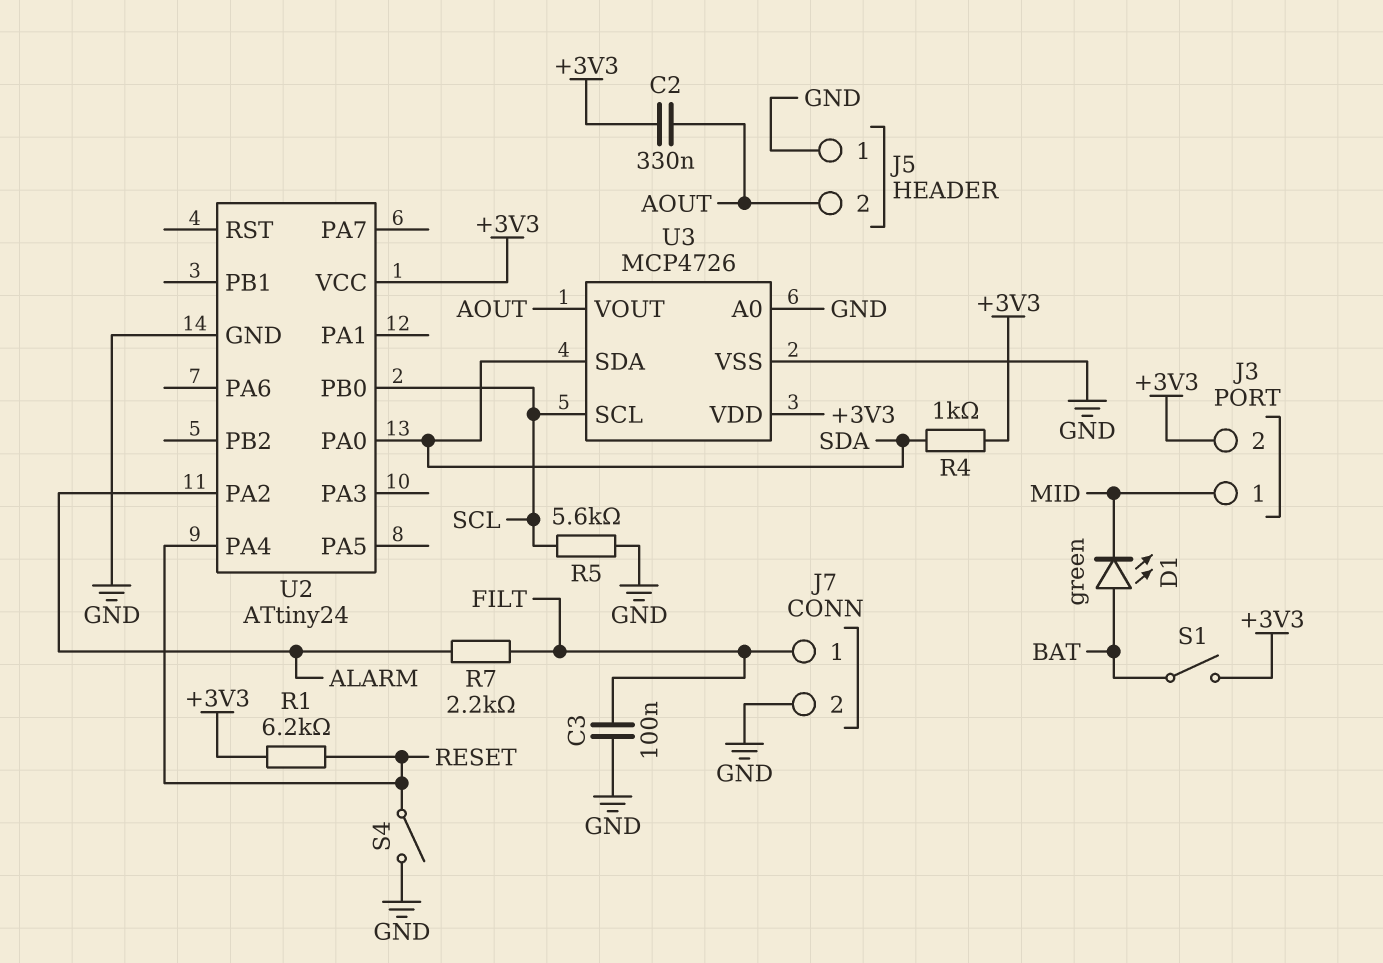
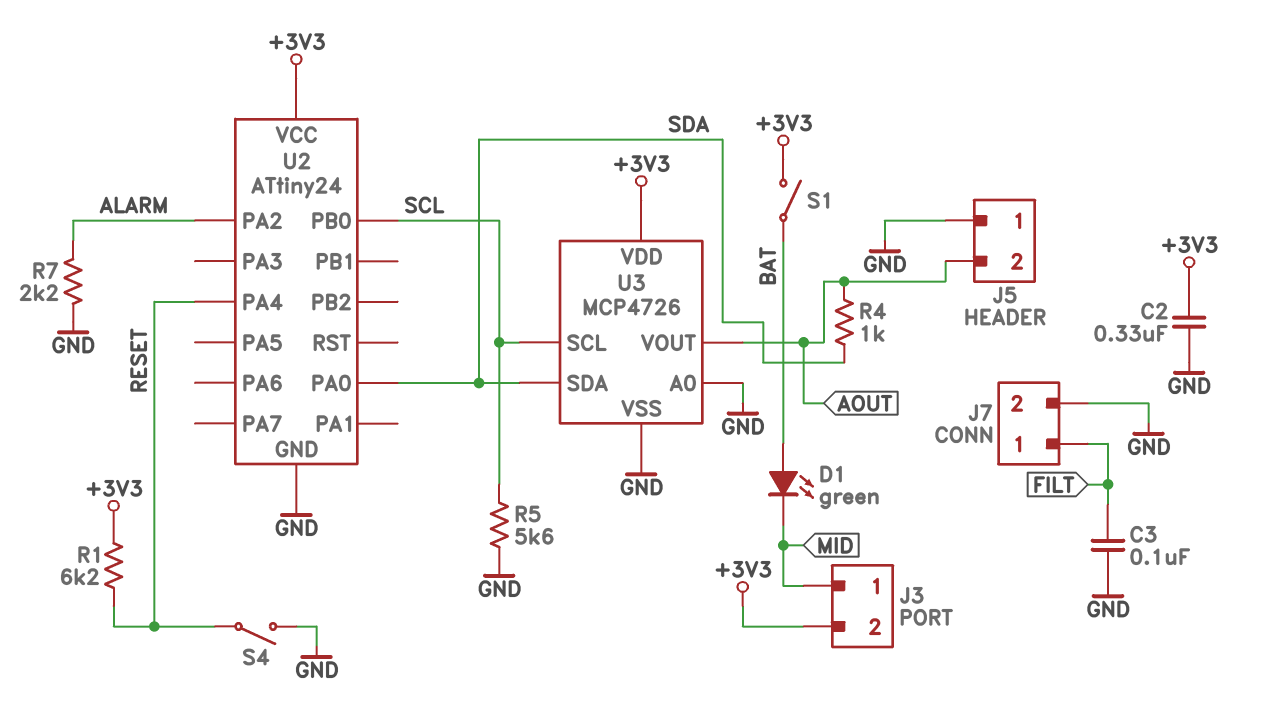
C2: 330nF (+3V3, AOUT) -> 330nF (+3V3, GND)
R4: 1k (+3V3, SDA) -> 1k (AOUT, SDA)
R7: 2.2k (ALARM, FILT) -> 2.2k (ALARM, GND)

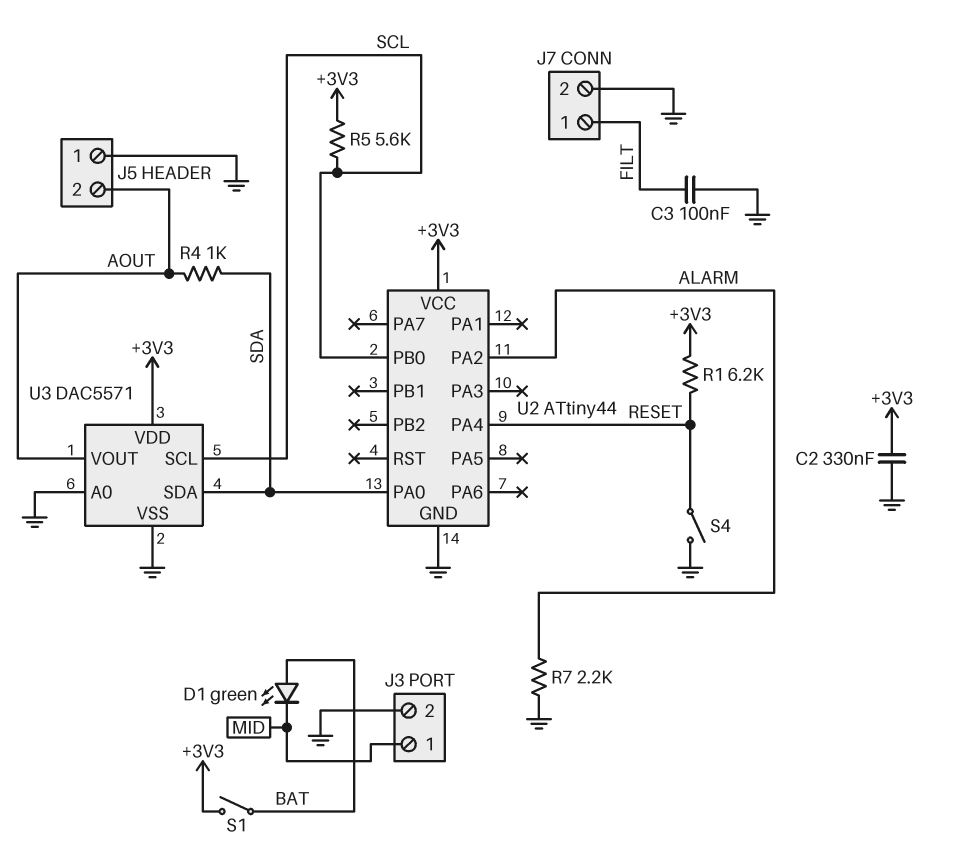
J3 pin 2: +3V3 -> GND
R5: 5.6k (GND, SCL) -> 5.6k (+3V3, SCL)
U2: ATtiny24 -> ATtiny44
U3: MCP4726 -> DAC5571

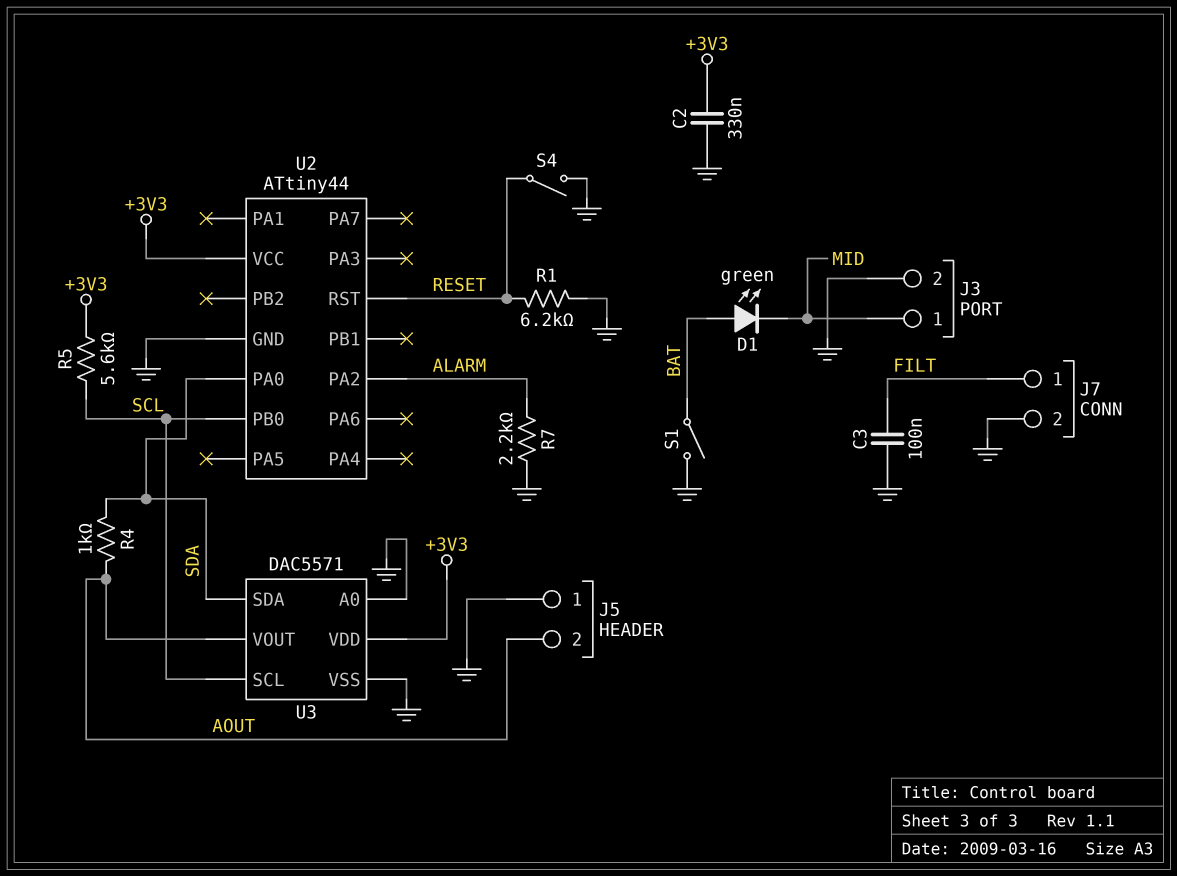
R1: 6.2k (+3V3, RESET) -> 6.2k (GND, RESET)
S1: switch (+3V3, BAT) -> switch (BAT, GND)
U2 pin PA4: RESET -> none
U2 pin RST: none -> RESET

